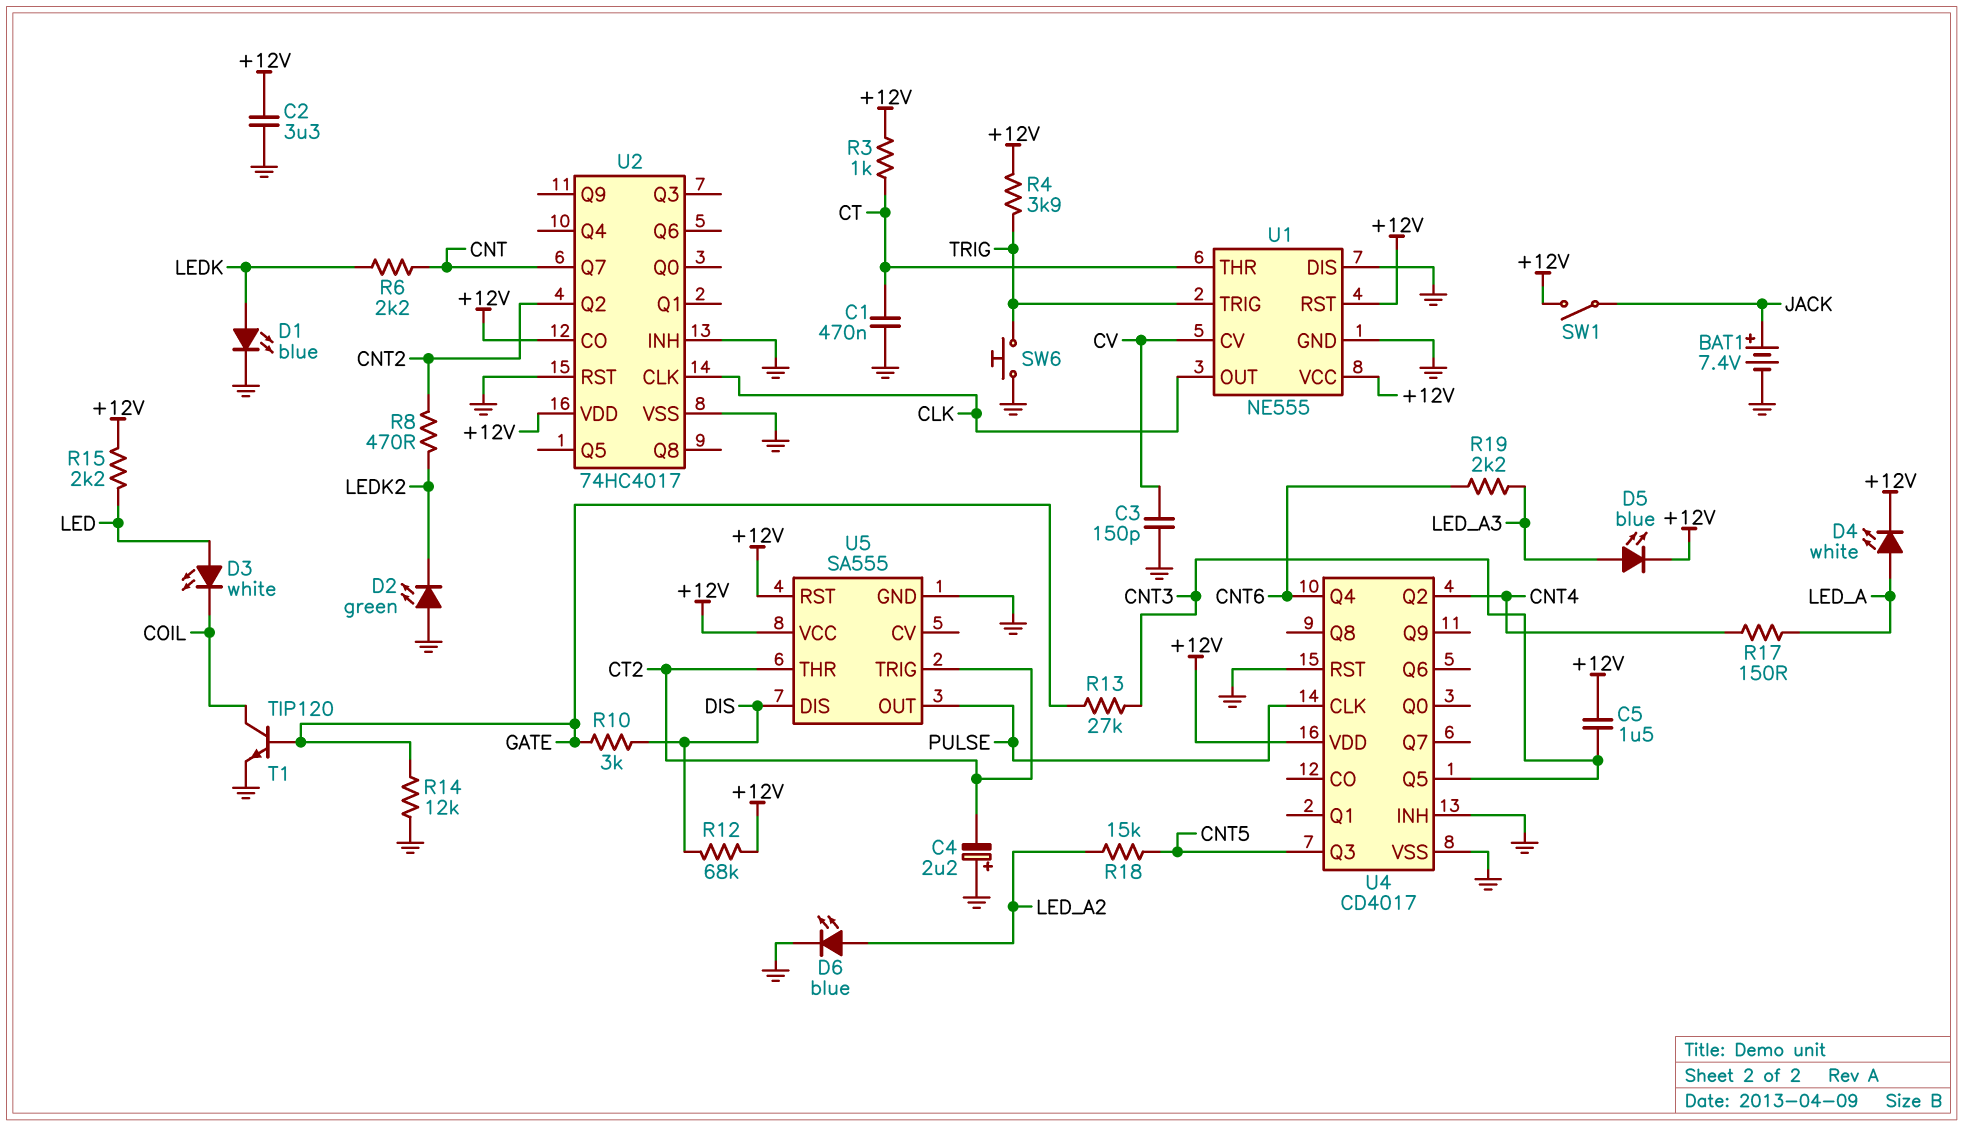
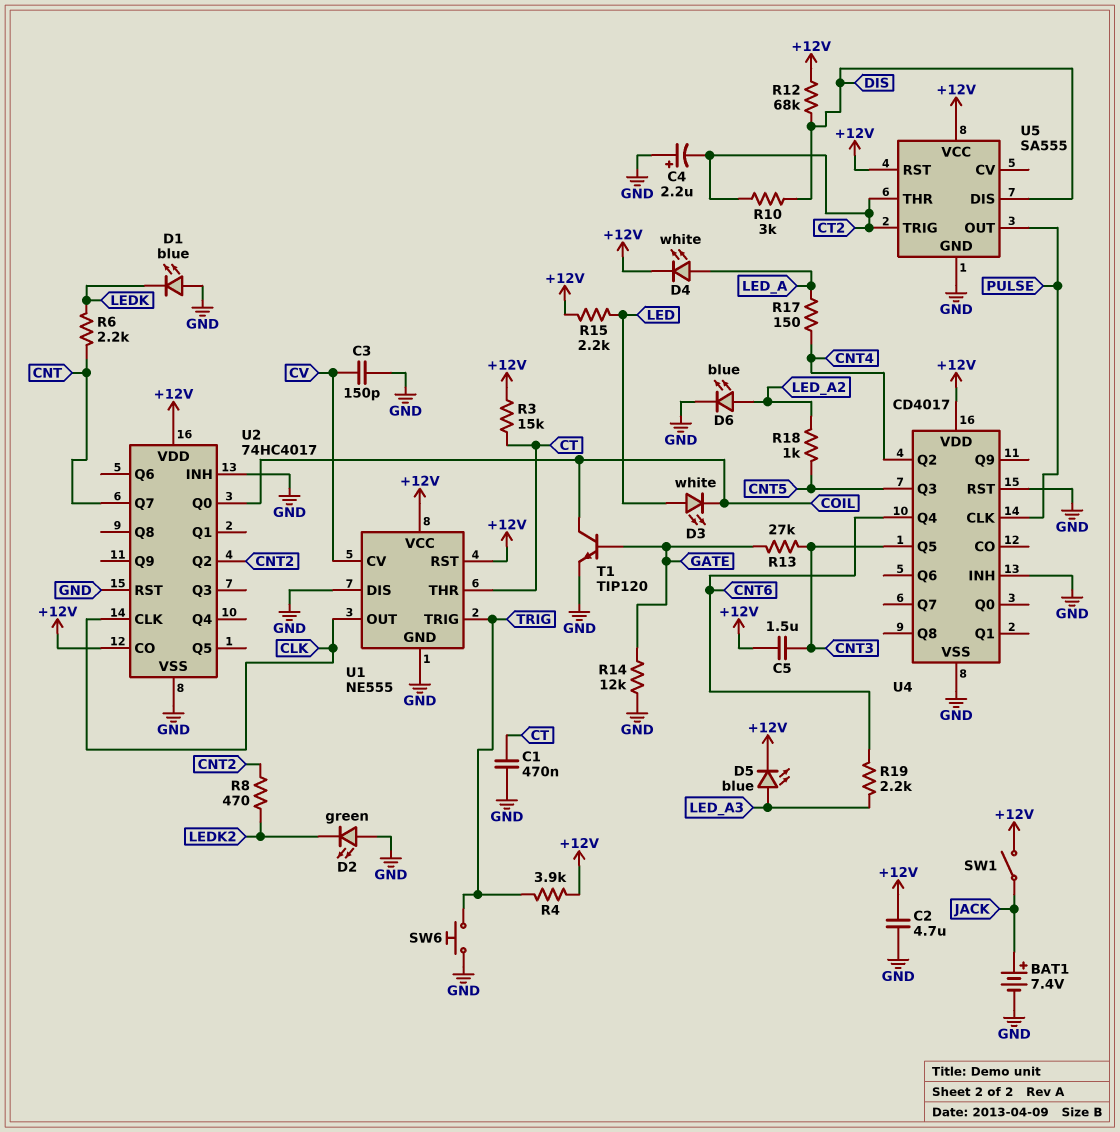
C2: 3.3uF (+12V, GND) -> 4.7uF (+12V, GND)
D1: LED blue (A LEDK, K GND) -> LED blue (A GND, K LEDK)
R3: 1k (+12V, CT) -> 15k (+12V, CT)
R10: 3k (DIS, GATE) -> 3k (CT2, DIS)
R18: 15k (CNT5, LED_A2) -> 1k (CNT5, LED_A2)
U2 pin Q0: none -> COIL

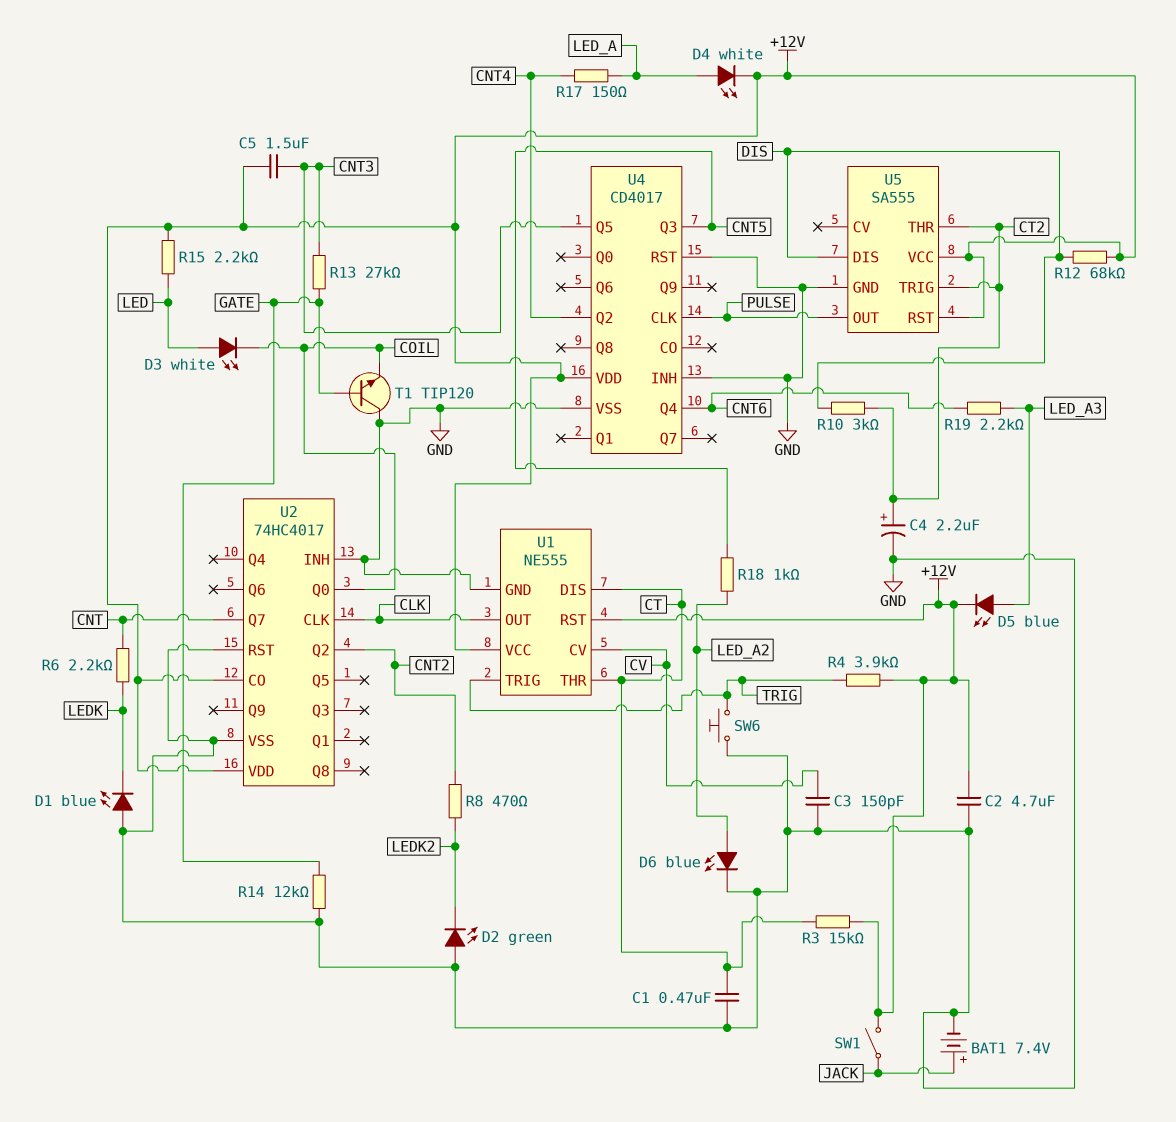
C4: 2.2uF (plus GND, minus CT2) -> 2.2uF (plus CT2, minus GND)
T1: NPN TIP120 (B GATE, C COIL, E GND) -> NPN TIP120 (B GATE, C GND, E COIL)
U1 pin DIS: GND -> CT

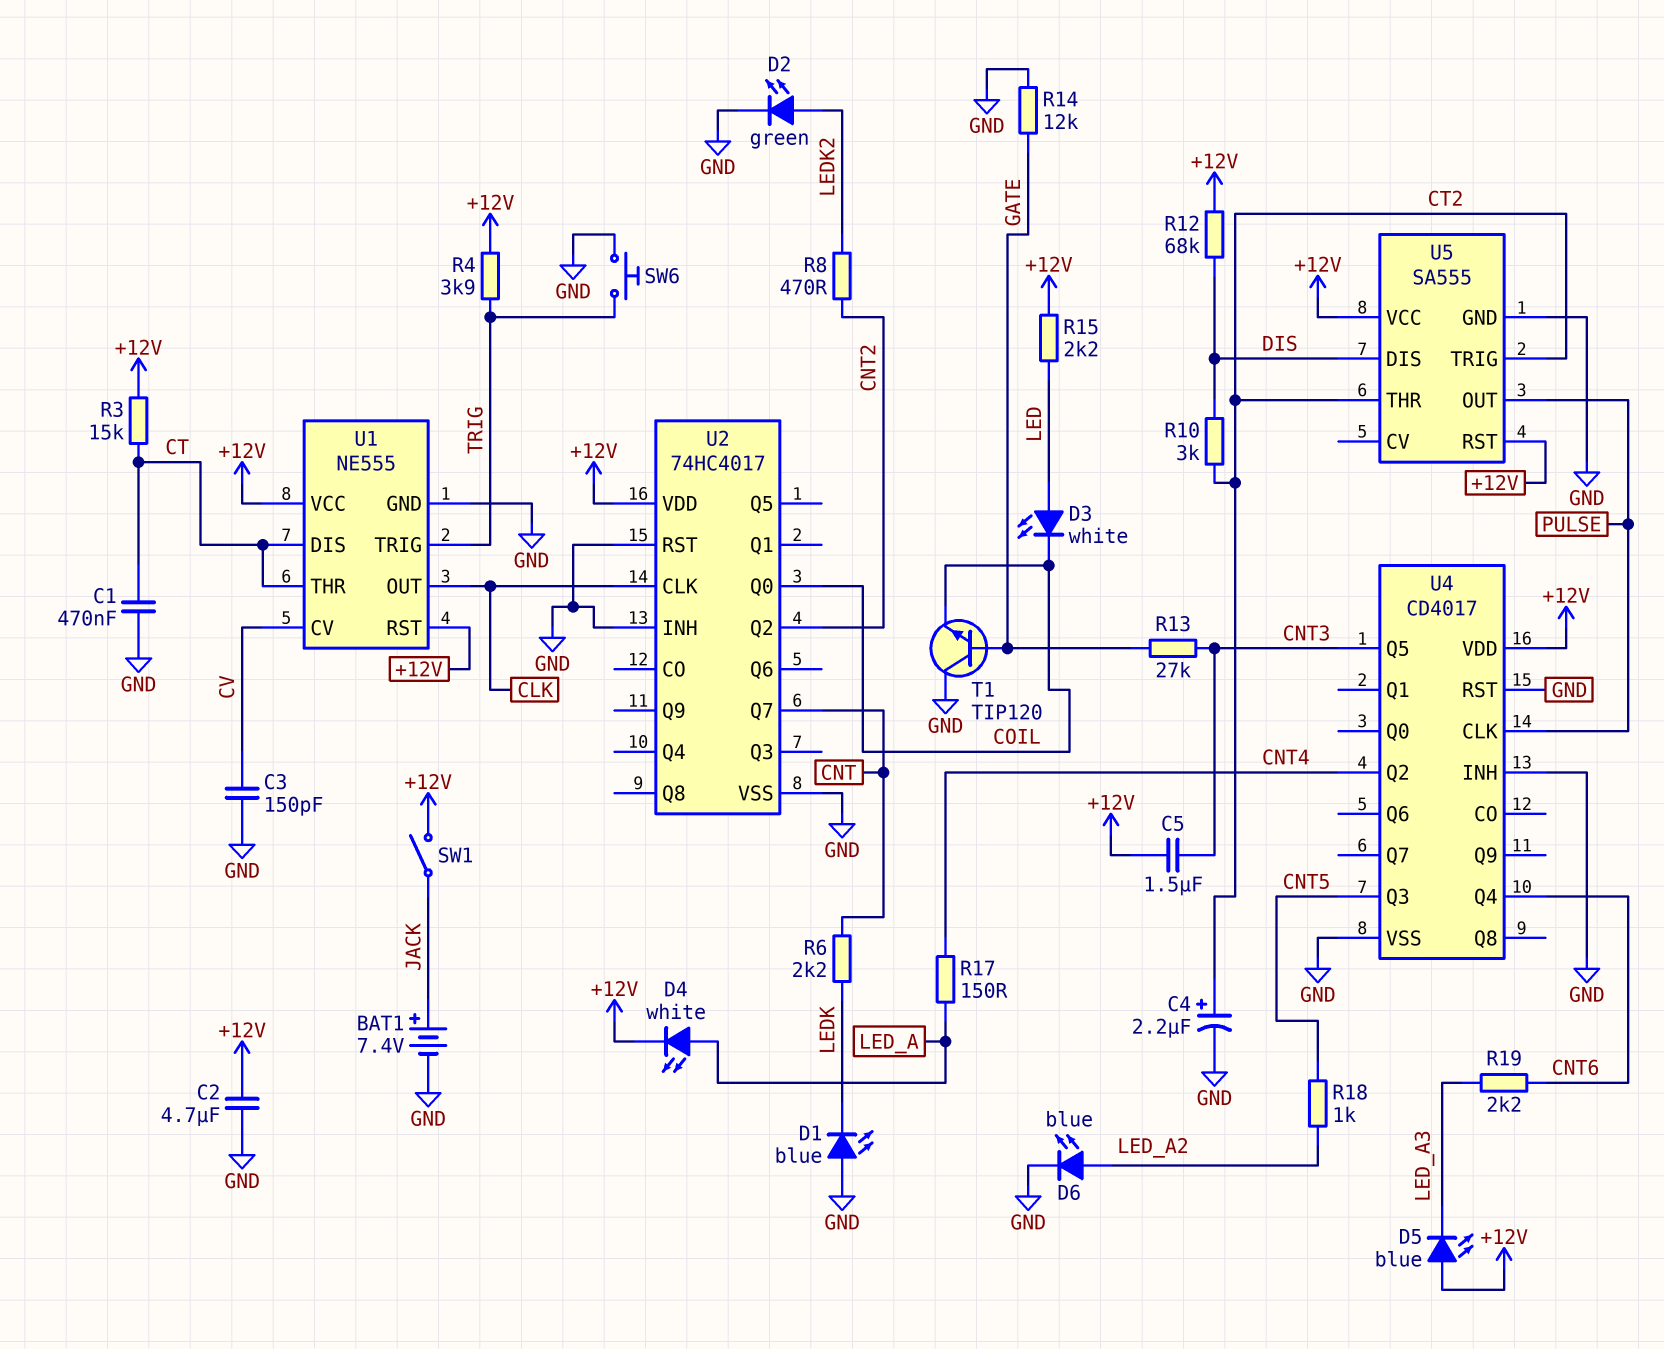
D2: LED green (A GND, K LEDK2) -> LED green (A LEDK2, K GND)
D5: LED blue (A LED_A3, K +12V) -> LED blue (A +12V, K LED_A3)
U2 pin CO: +12V -> none

